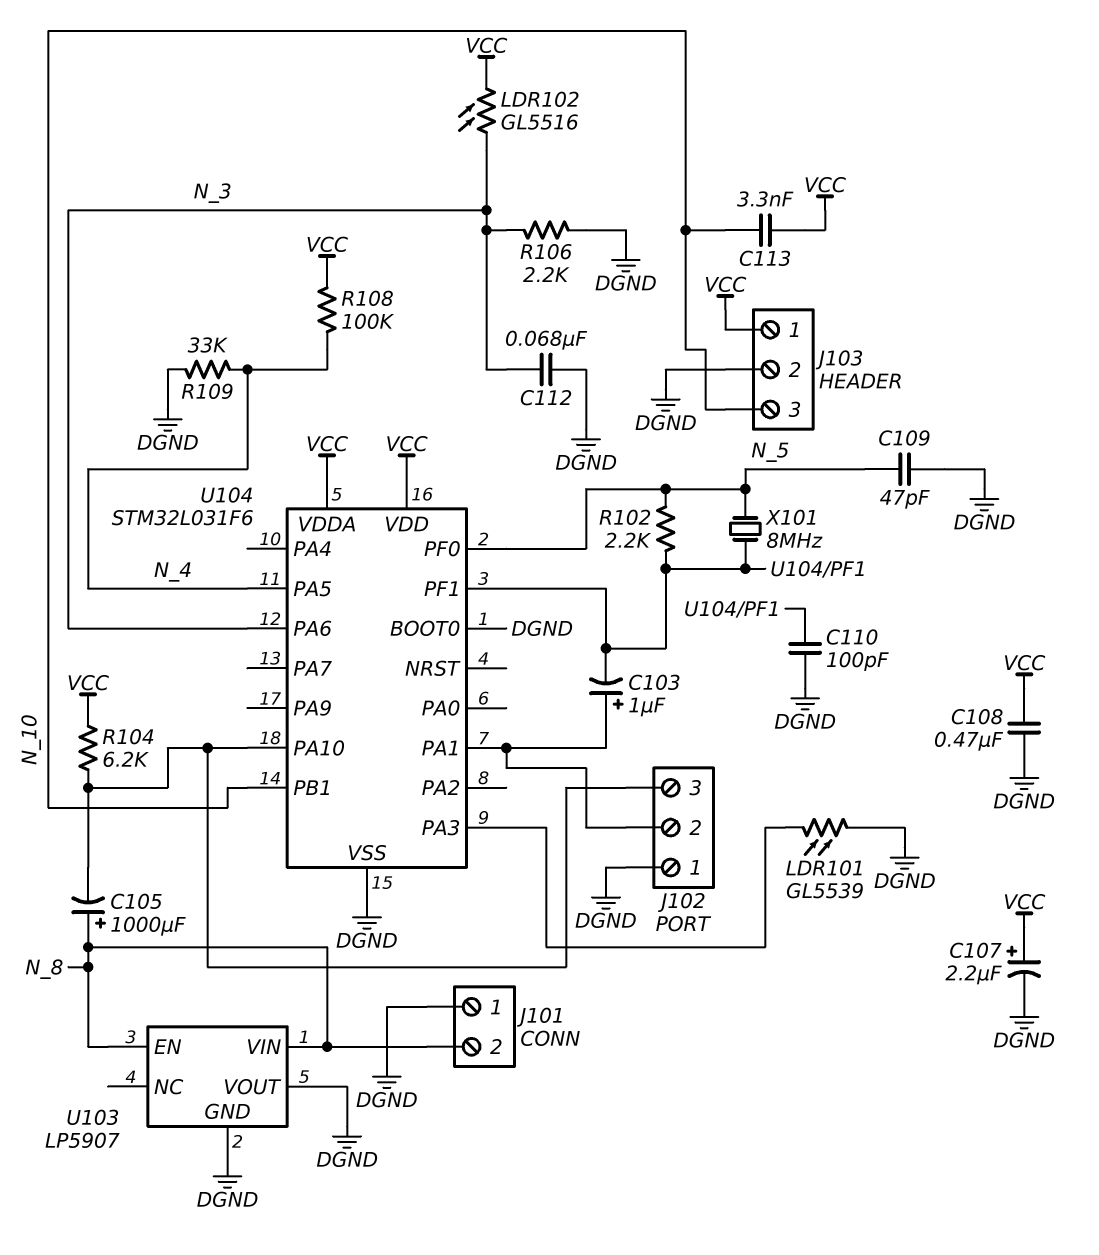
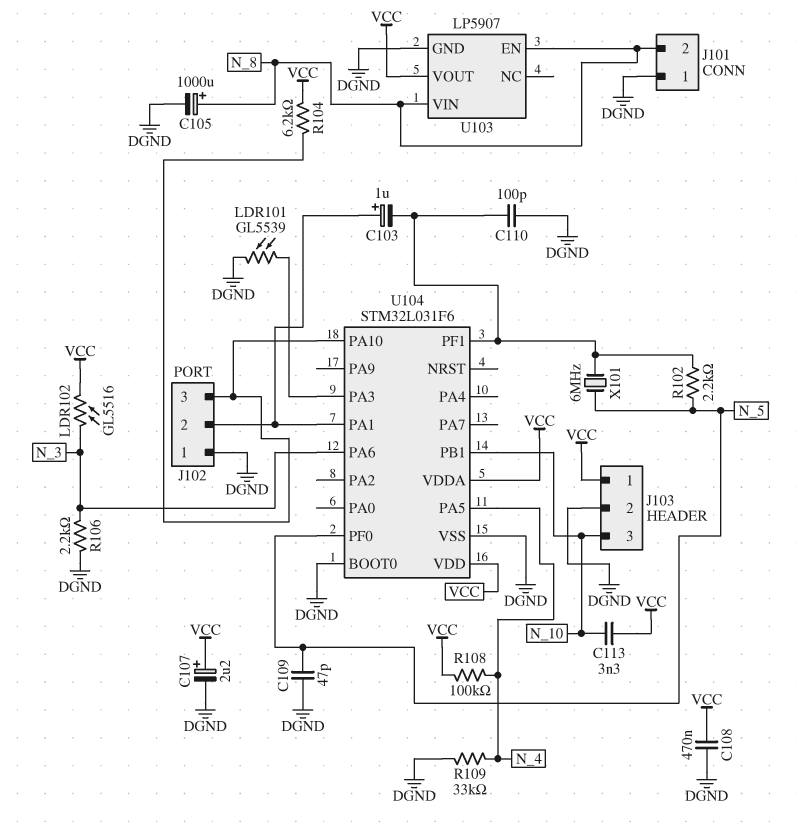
C105: 1000uF (plus N_8, minus J102/3) -> 1000uF (plus N_8, minus DGND)
C112: 68nF (DGND, N_3) -> none
U103 pin VOUT: DGND -> VCC
X101: 8MHz (N_5, U104/PF1) -> 6MHz (N_5, U104/PF1)

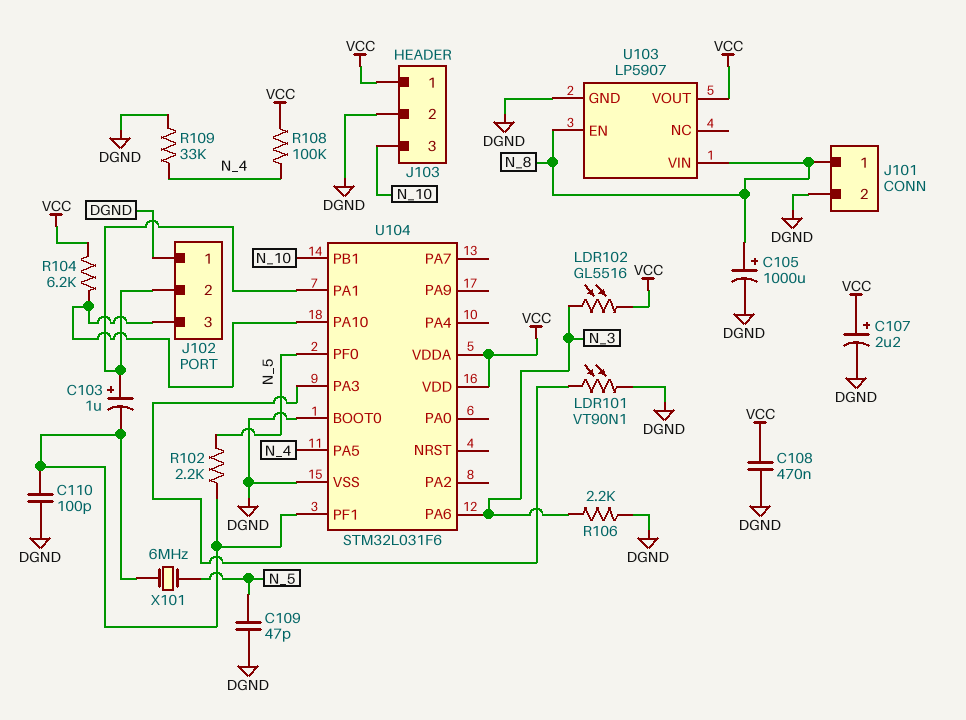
C113: 3.3nF (N_10, VCC) -> none
J101 pin 1: DGND -> N_8
J101 pin 2: N_8 -> DGND
LDR101: GL5539 (DGND, U104/PA3) -> VT90N1 (DGND, U104/PA3)

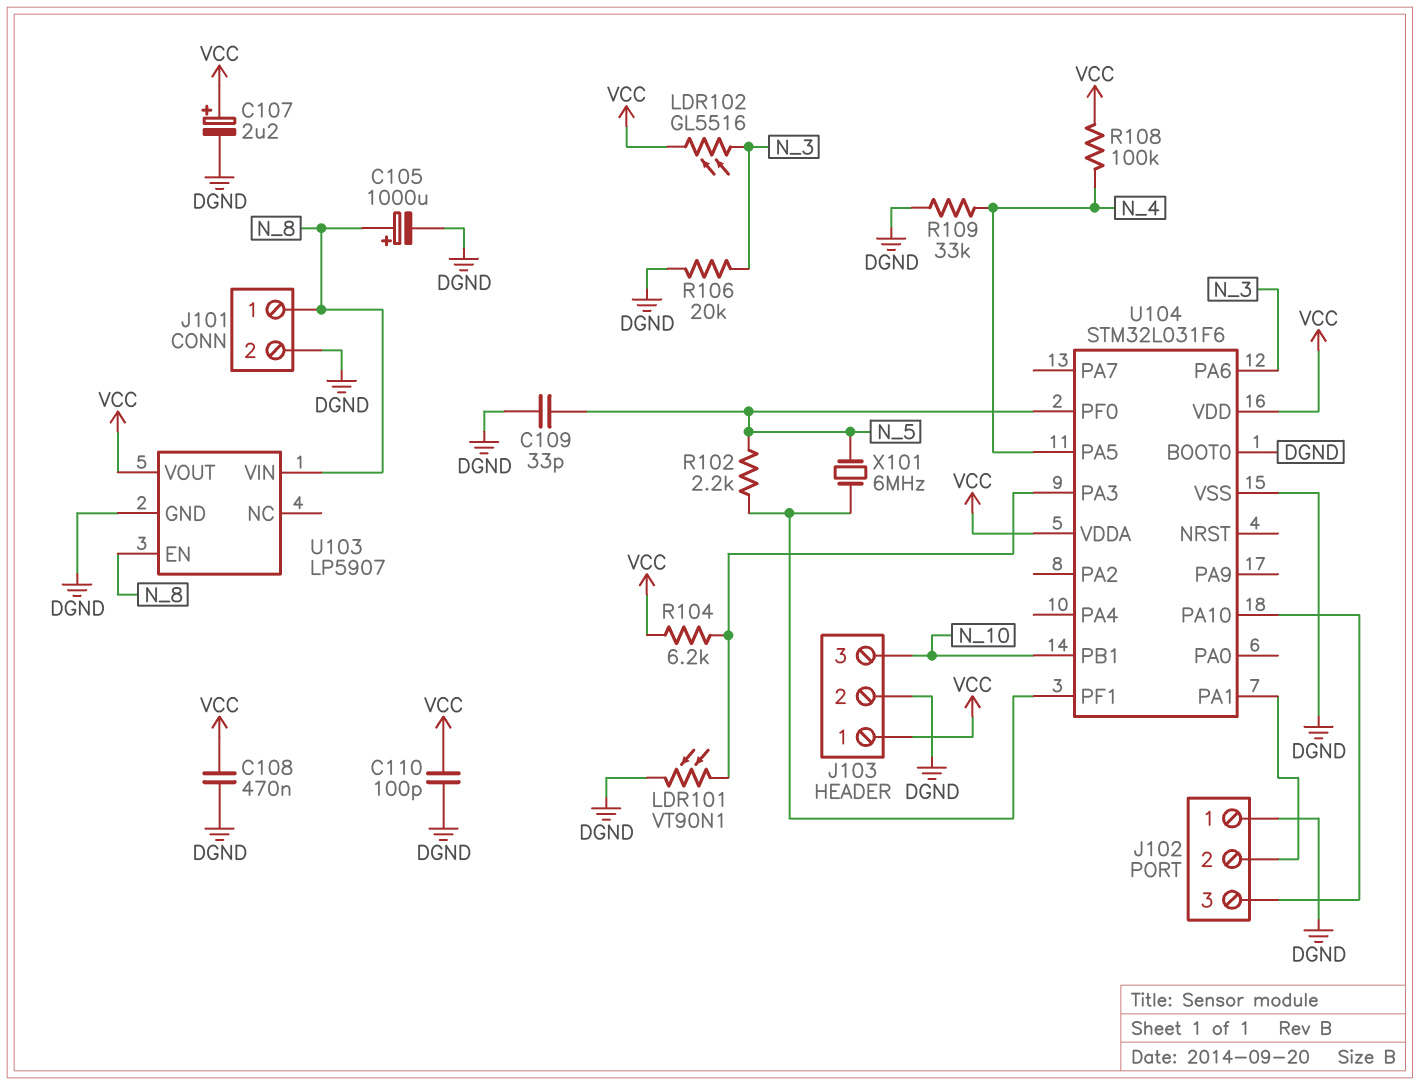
C103: 1uF (plus J102/2, minus U104/PF1) -> none
C109: 47pF (DGND, N_5) -> 33pF (DGND, N_5)
C110: 100pF (DGND, U104/PF1) -> 100pF (DGND, VCC)
R104: 6.2k (J102/3, VCC) -> 6.2k (U104/PA3, VCC)
R106: 2.2k (DGND, N_3) -> 20k (DGND, N_3)

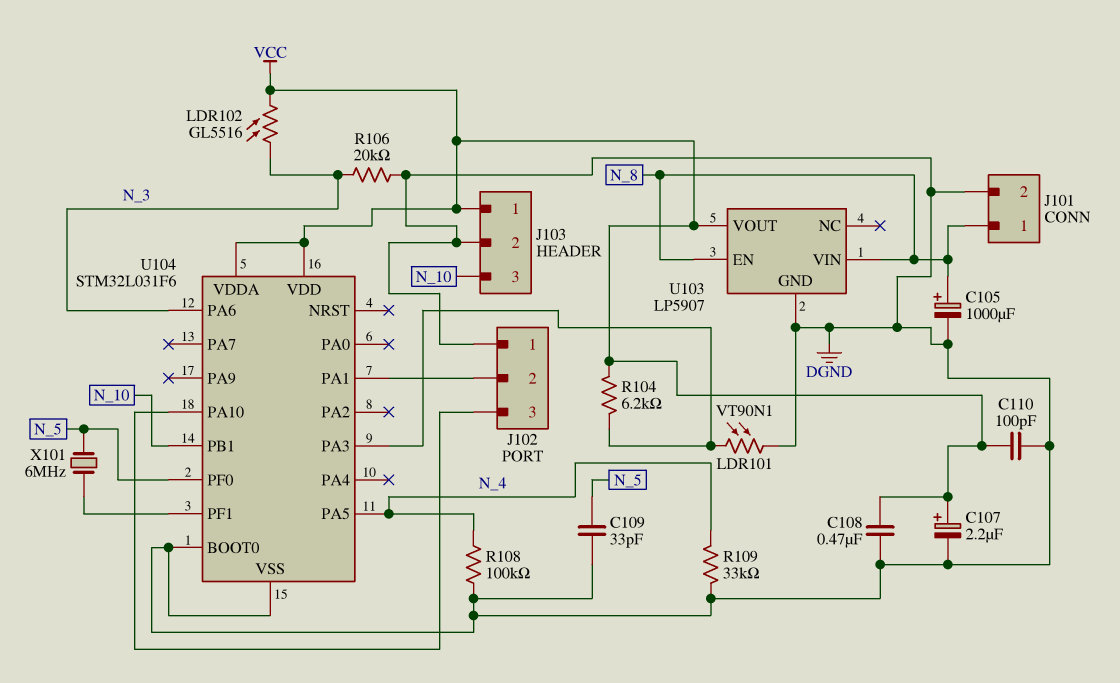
R102: 2.2k (N_5, U104/PF1) -> none
R108: 100k (N_4, VCC) -> 100k (DGND, N_4)

